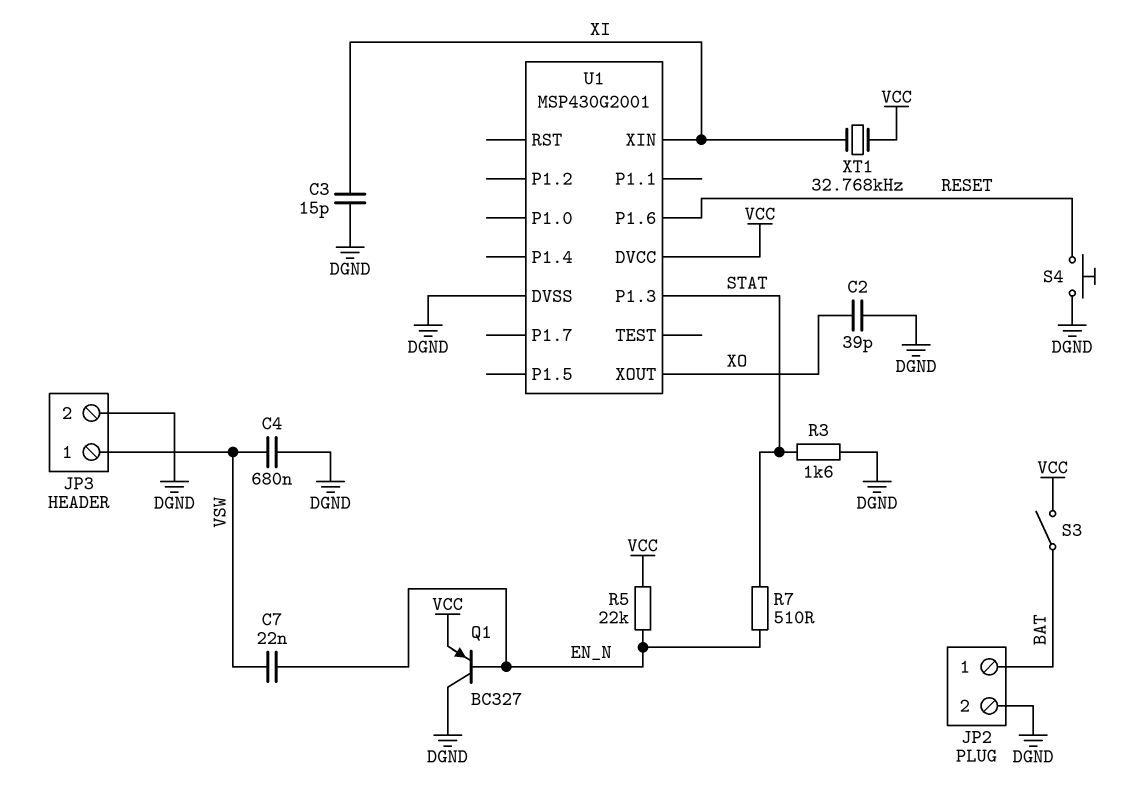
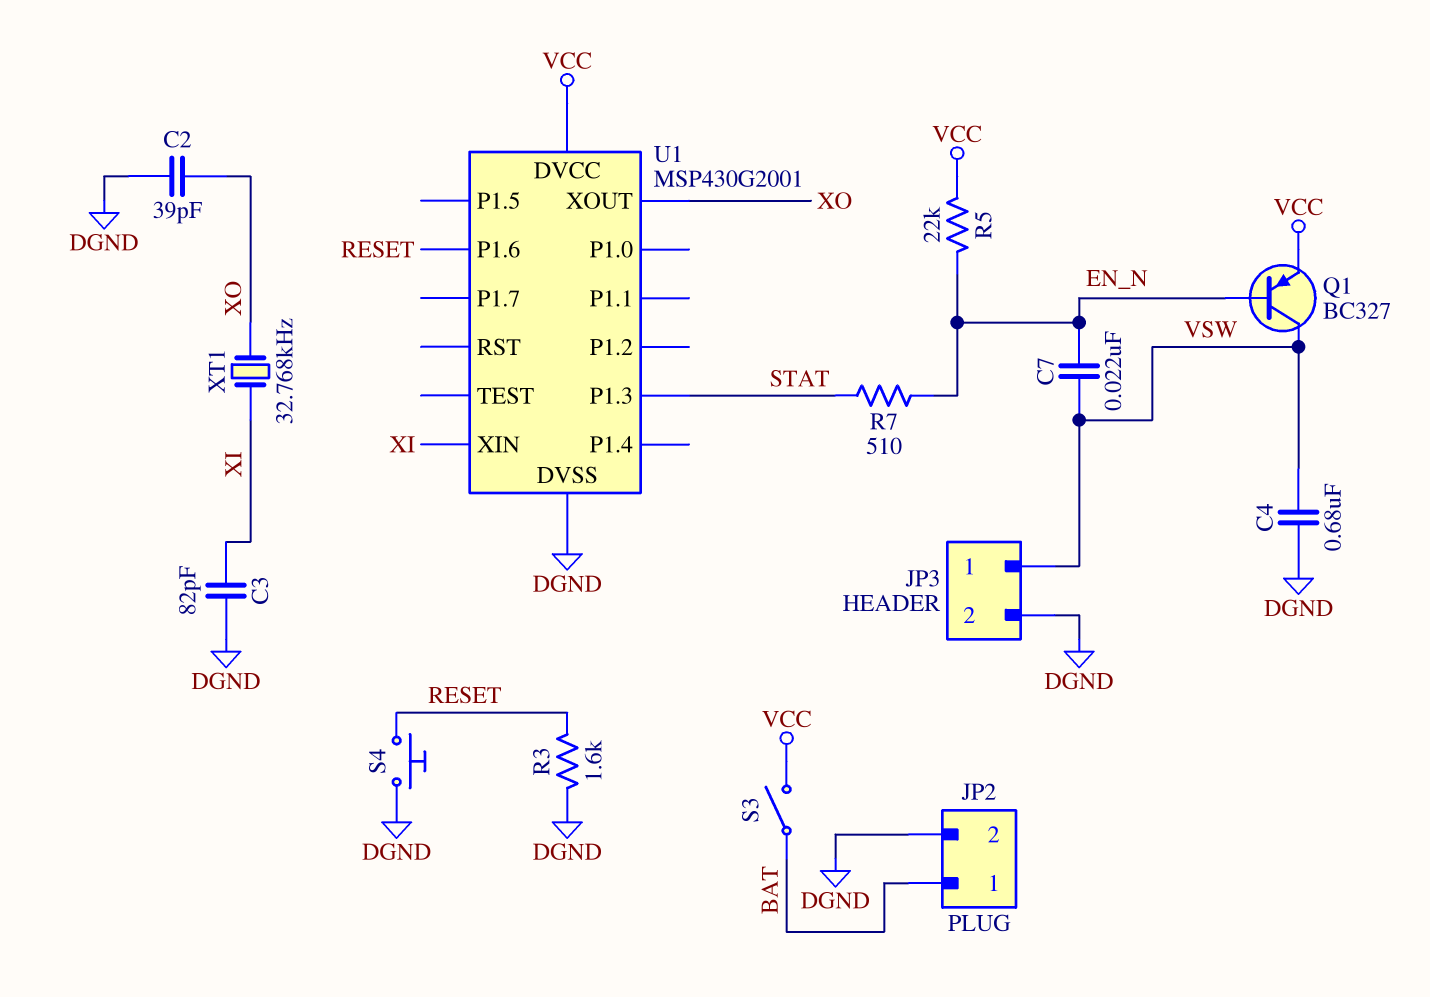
C3: 15pF (DGND, XI) -> 82pF (DGND, XI)
Q1: PNP BC327 (B EN_N, C DGND, E VCC) -> PNP BC327 (B EN_N, C VSW, E VCC)
R3: 1.6k (DGND, STAT) -> 1.6k (DGND, RESET)
XT1: 32.768kHz (VCC, XI) -> 32.768kHz (XI, XO)

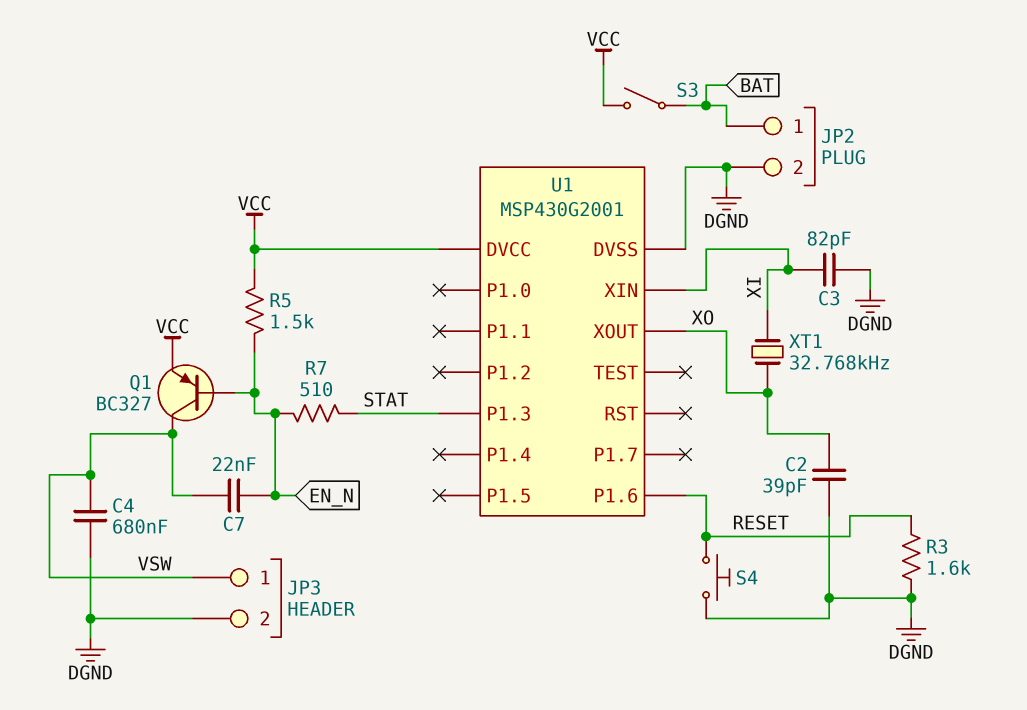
R5: 22k (EN_N, VCC) -> 1.5k (EN_N, VCC)

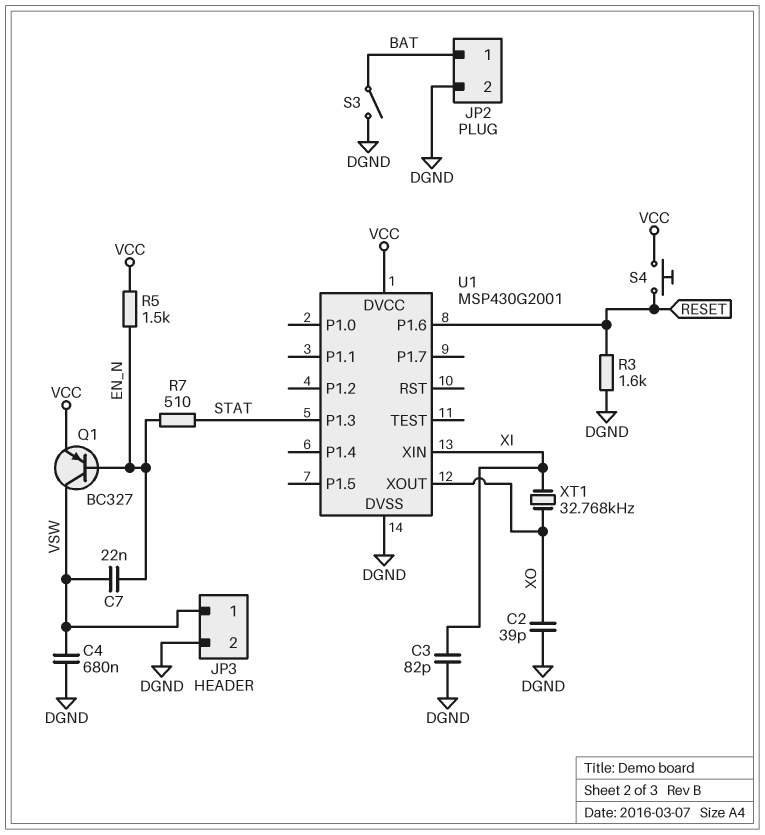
S3: switch (BAT, VCC) -> switch (BAT, DGND)
S4: button (DGND, RESET) -> button (RESET, VCC)

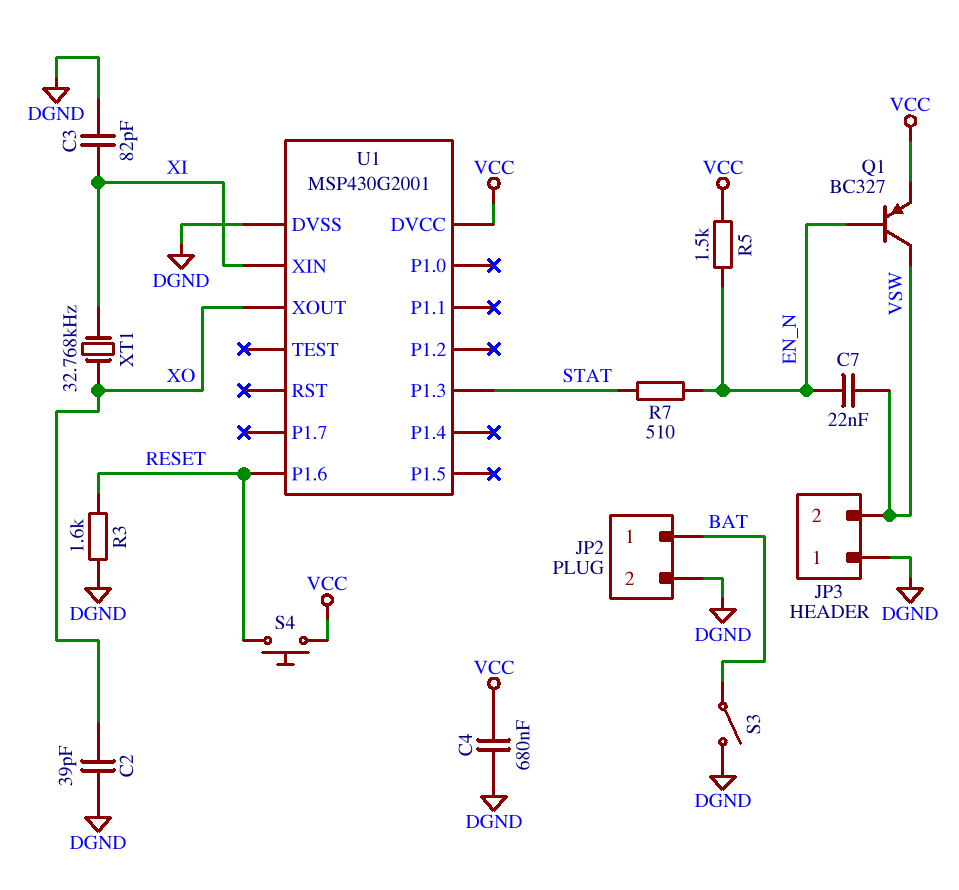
C4: 680nF (DGND, VSW) -> 680nF (DGND, VCC)
JP3 pin 1: VSW -> DGND
JP3 pin 2: DGND -> VSW

